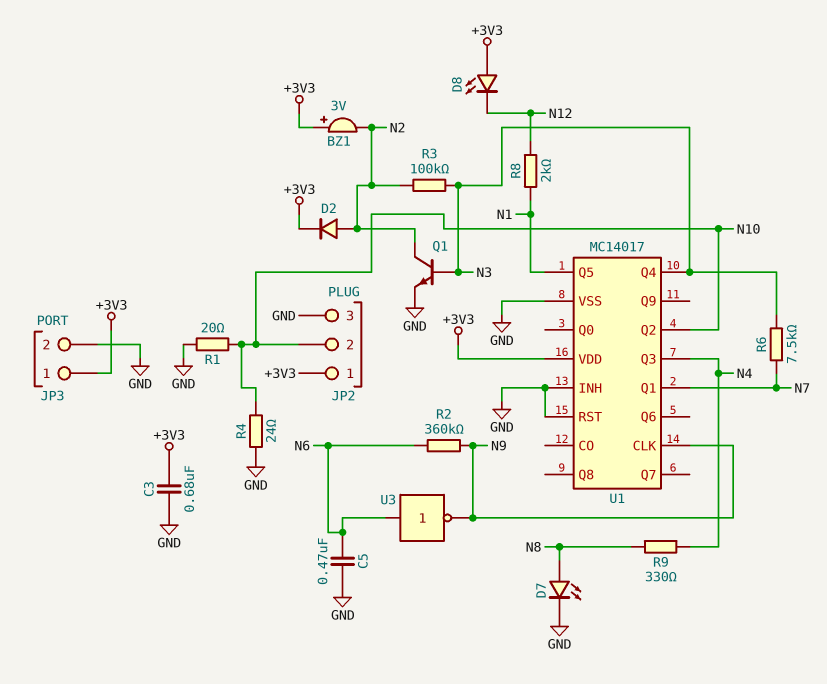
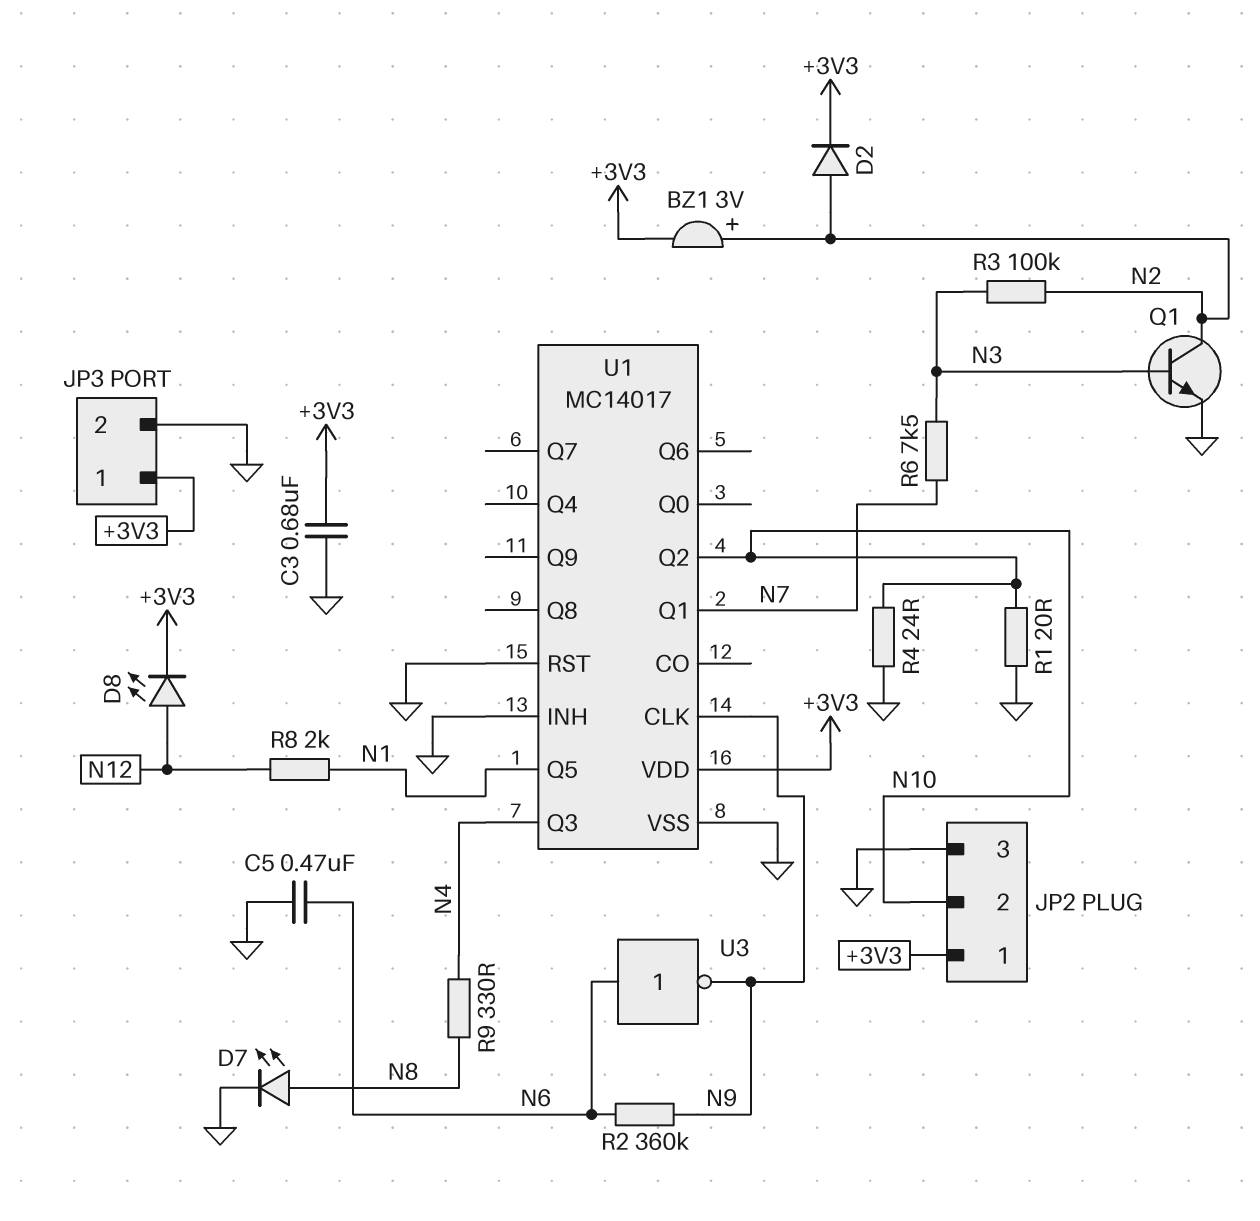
BZ1: buzzer 3V (plus +3V3, minus N2) -> buzzer 3V (plus N2, minus +3V3)
D8: LED (A +3V3, K N12) -> LED (A N12, K +3V3)
U1 pin Q4: N3 -> none

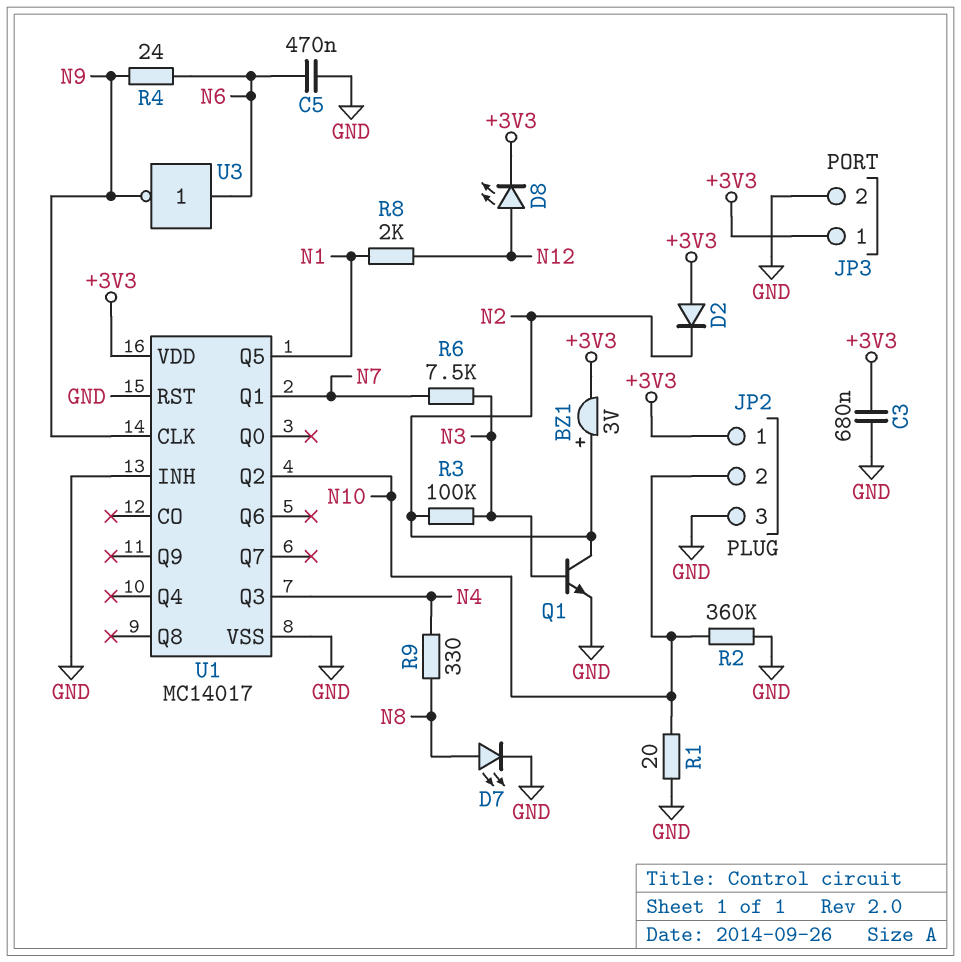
D2: diode (A N2, K +3V3) -> diode (A +3V3, K N2)
R2: 360k (N6, N9) -> 360k (GND, N10)
R4: 24 (GND, N10) -> 24 (N6, N9)

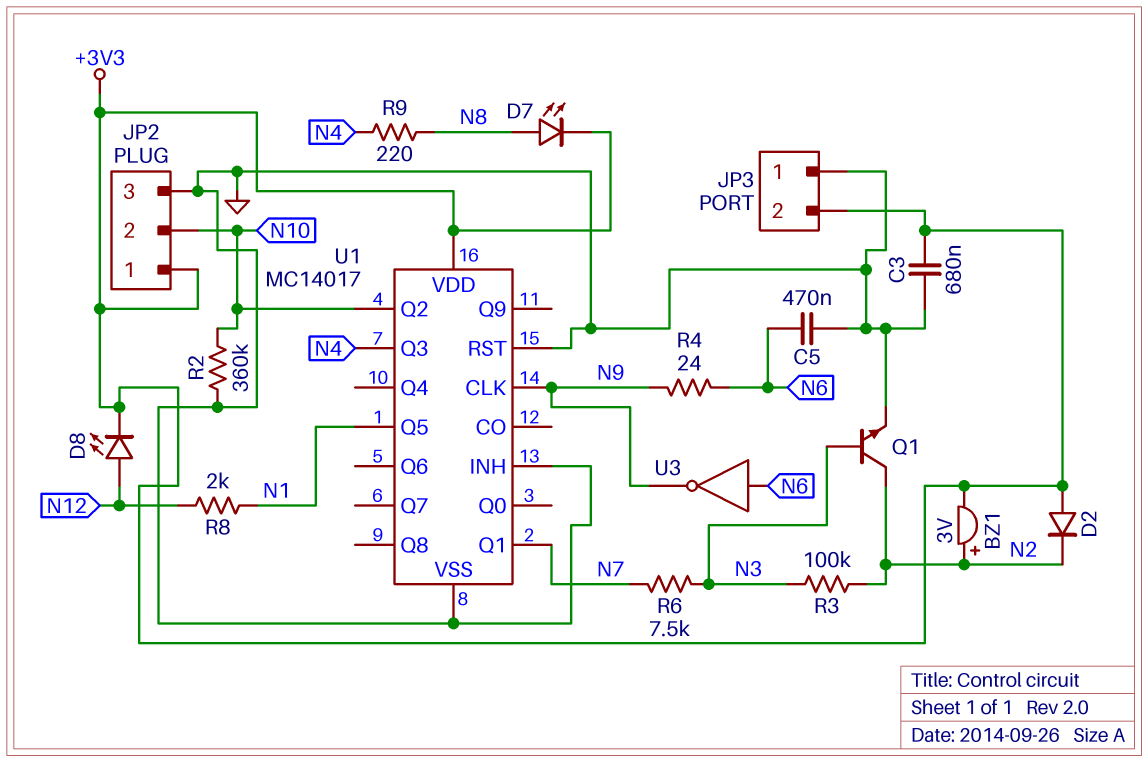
D7: LED (A N8, K GND) -> LED (A N8, K +3V3)
JP3 pin 1: +3V3 -> GND
JP3 pin 2: GND -> +3V3
R1: 20 (GND, N10) -> none
R9: 330 (N4, N8) -> 220 (N4, N8)

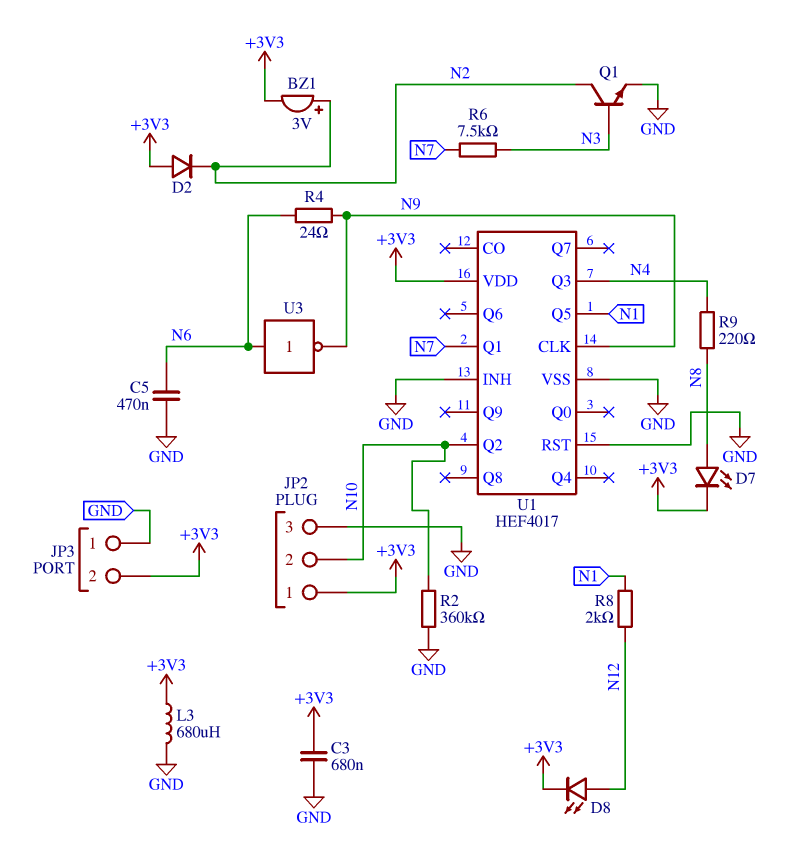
L3: none -> 680uH (+3V3, GND)
R3: 100k (N2, N3) -> none
U1: MC14017 -> HEF4017

